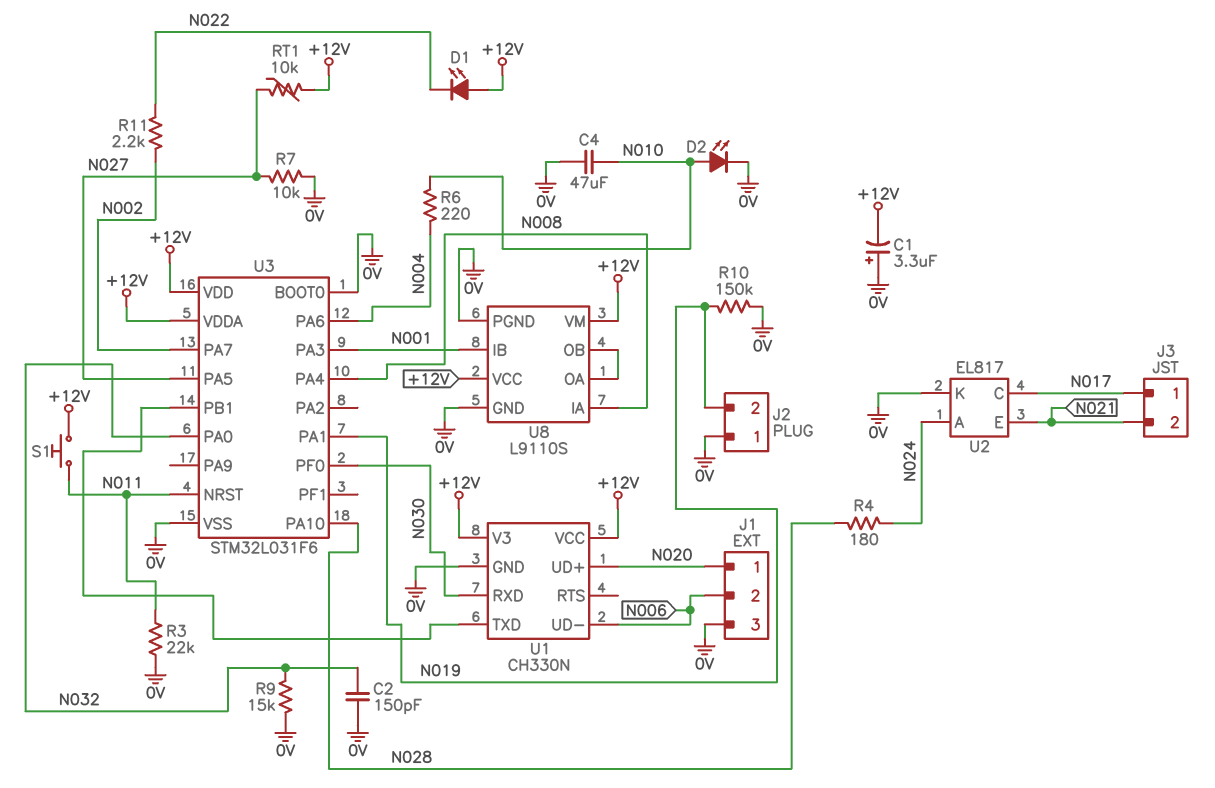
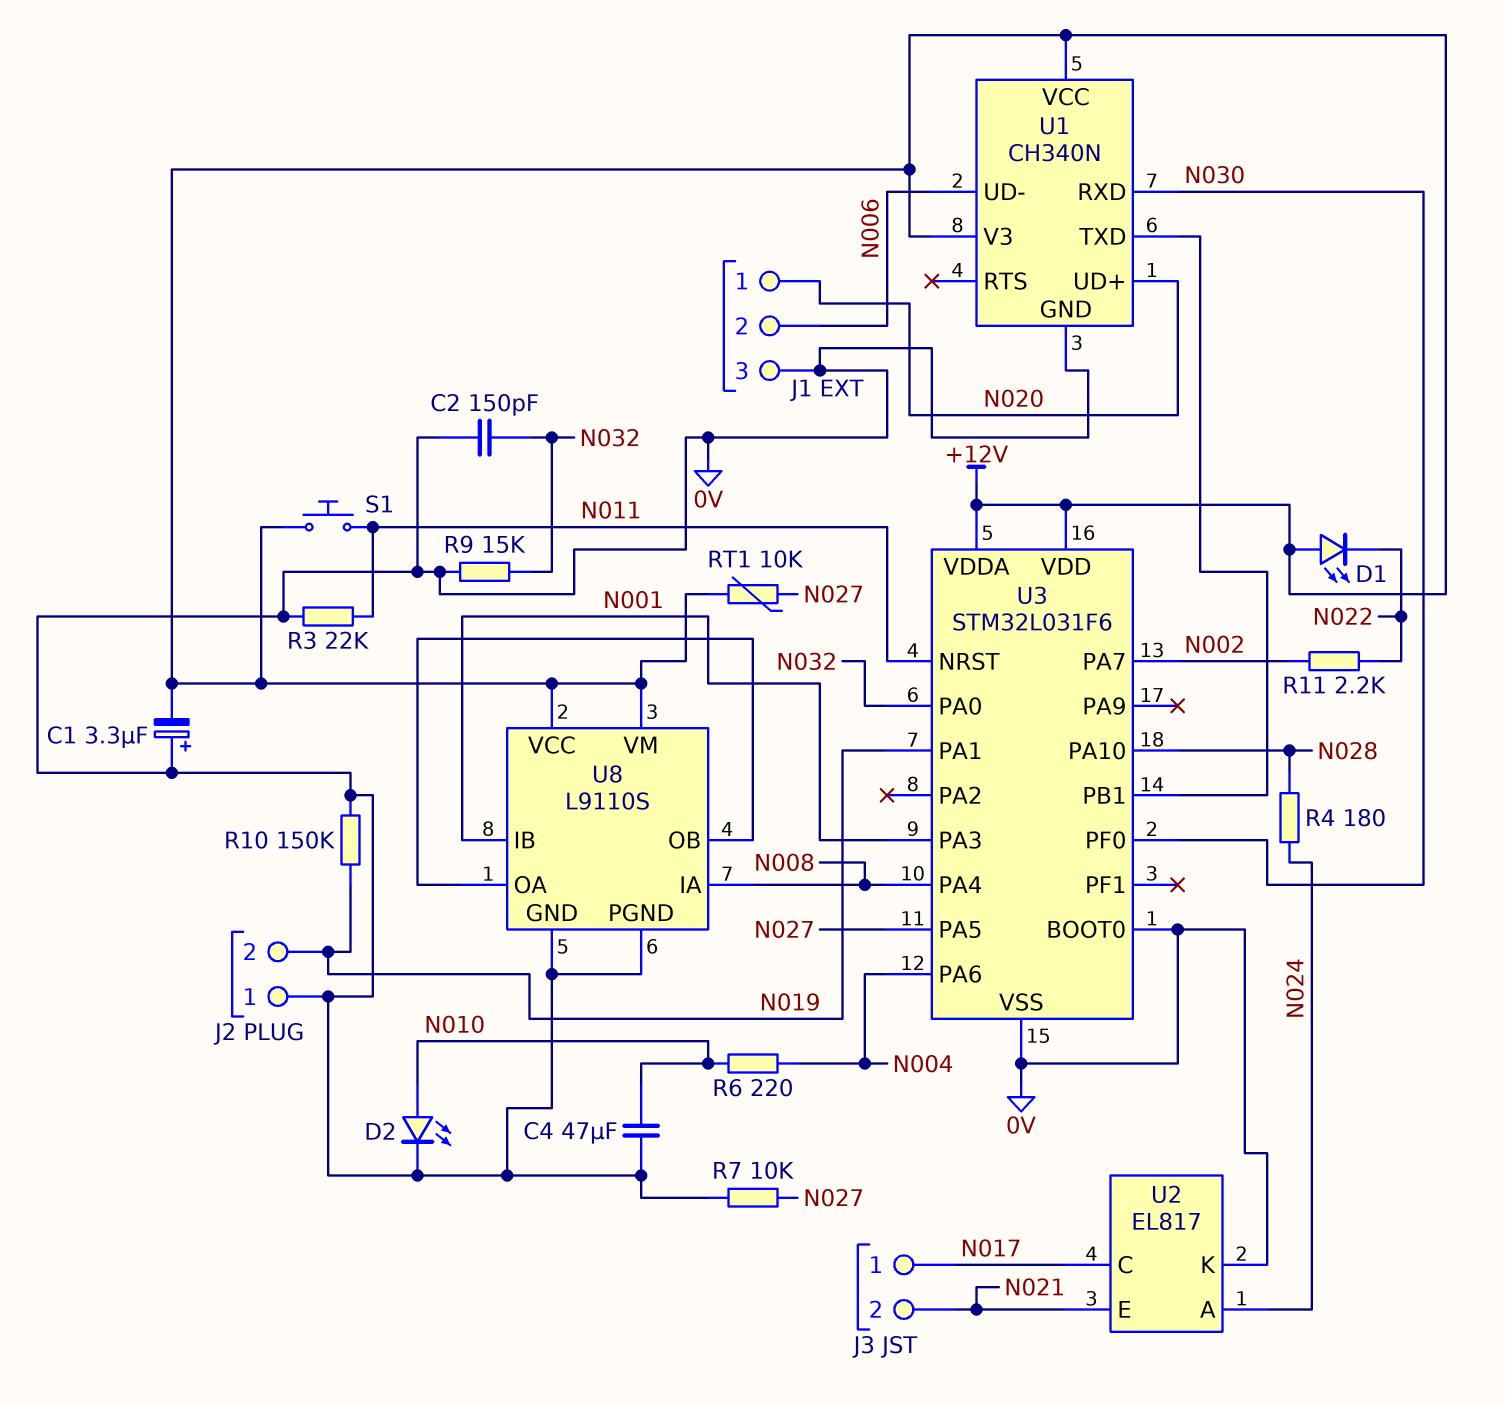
U1: CH330N -> CH340N

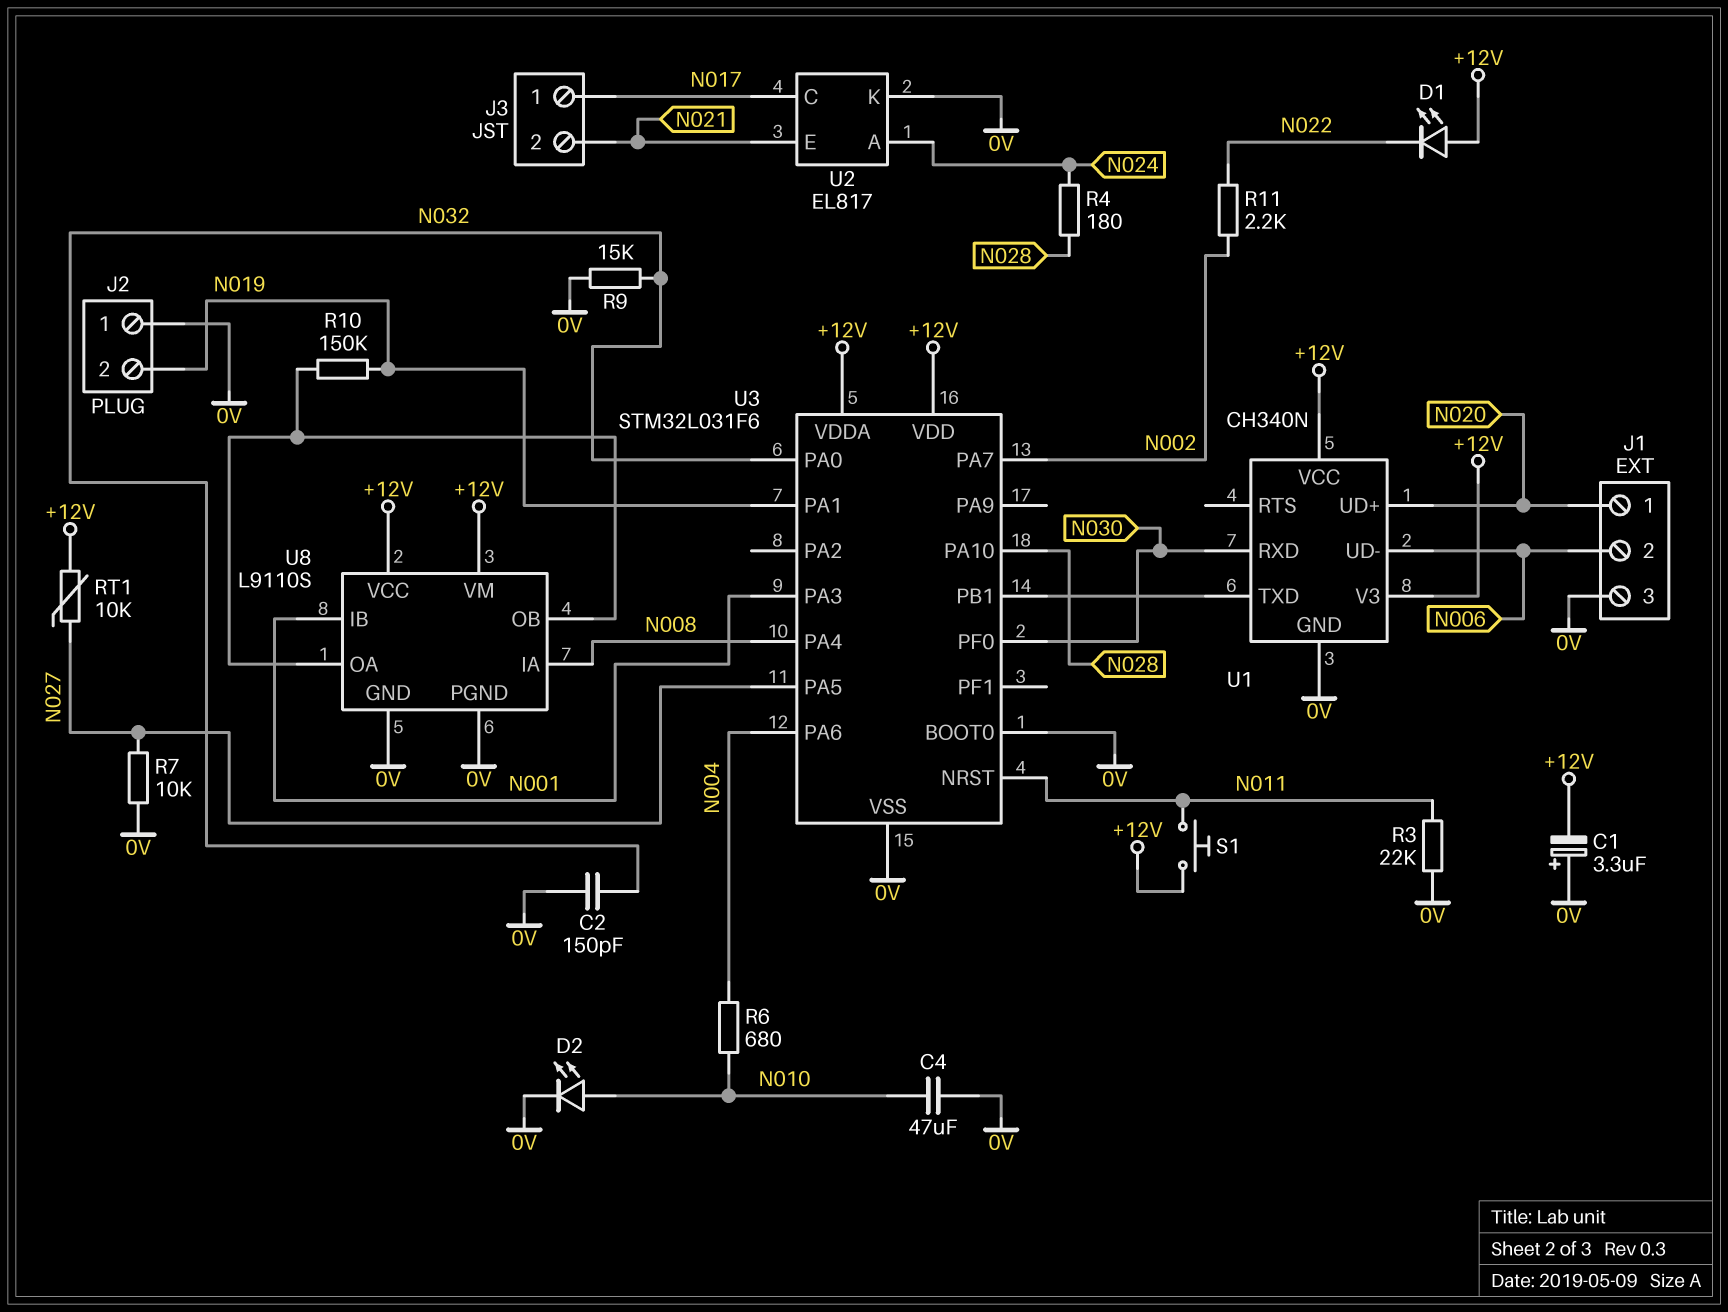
R6: 220 (N004, N010) -> 680 (N004, N010)
R10: 150k (0V, N019) -> 150k (N019, U8/OA)

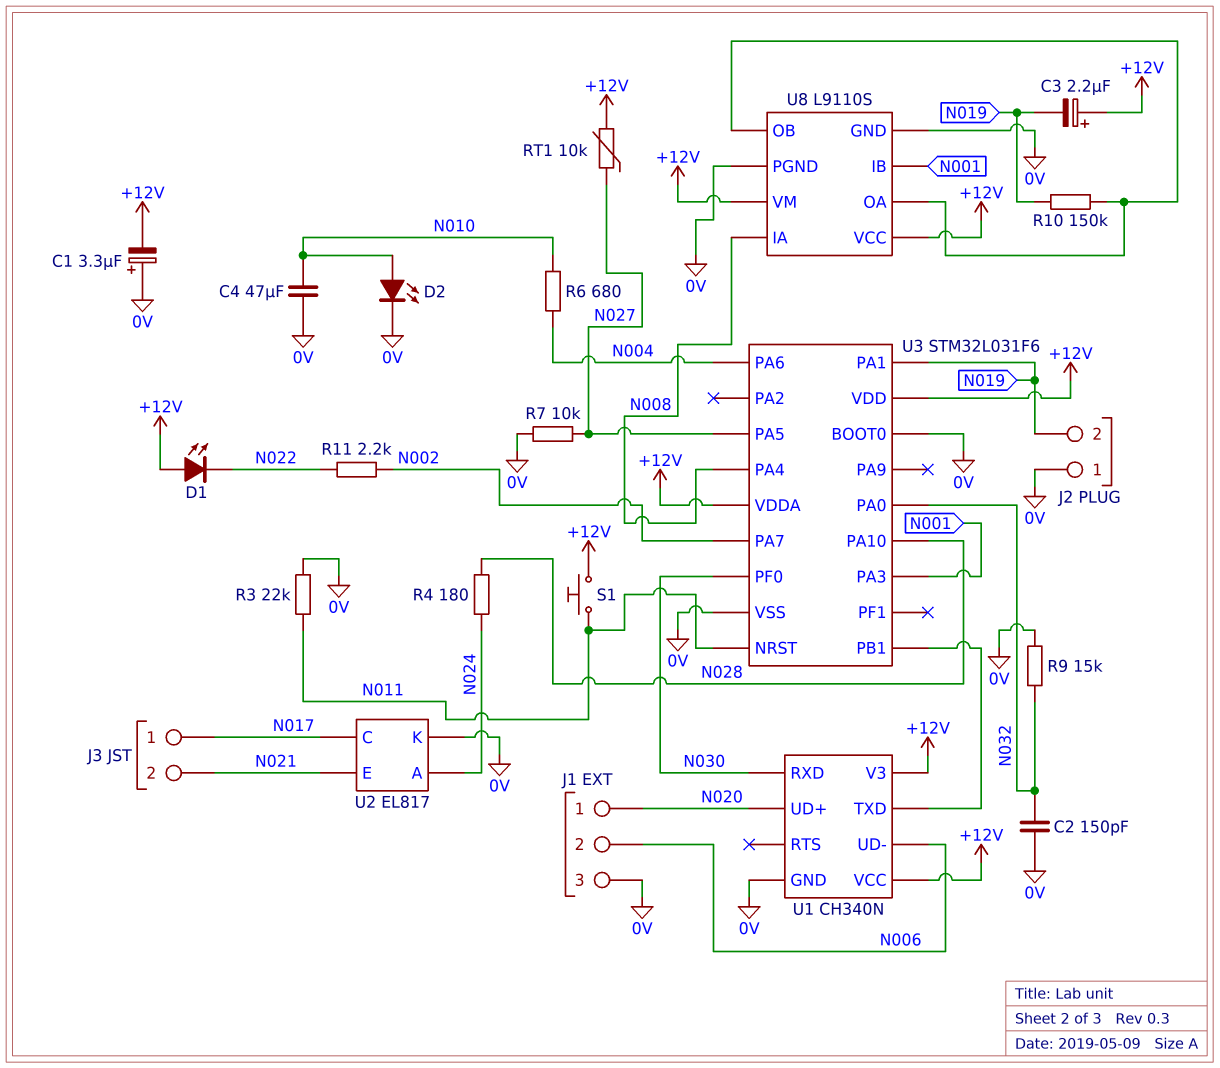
C3: none -> 2.2uF (plus +12V, minus N019)

